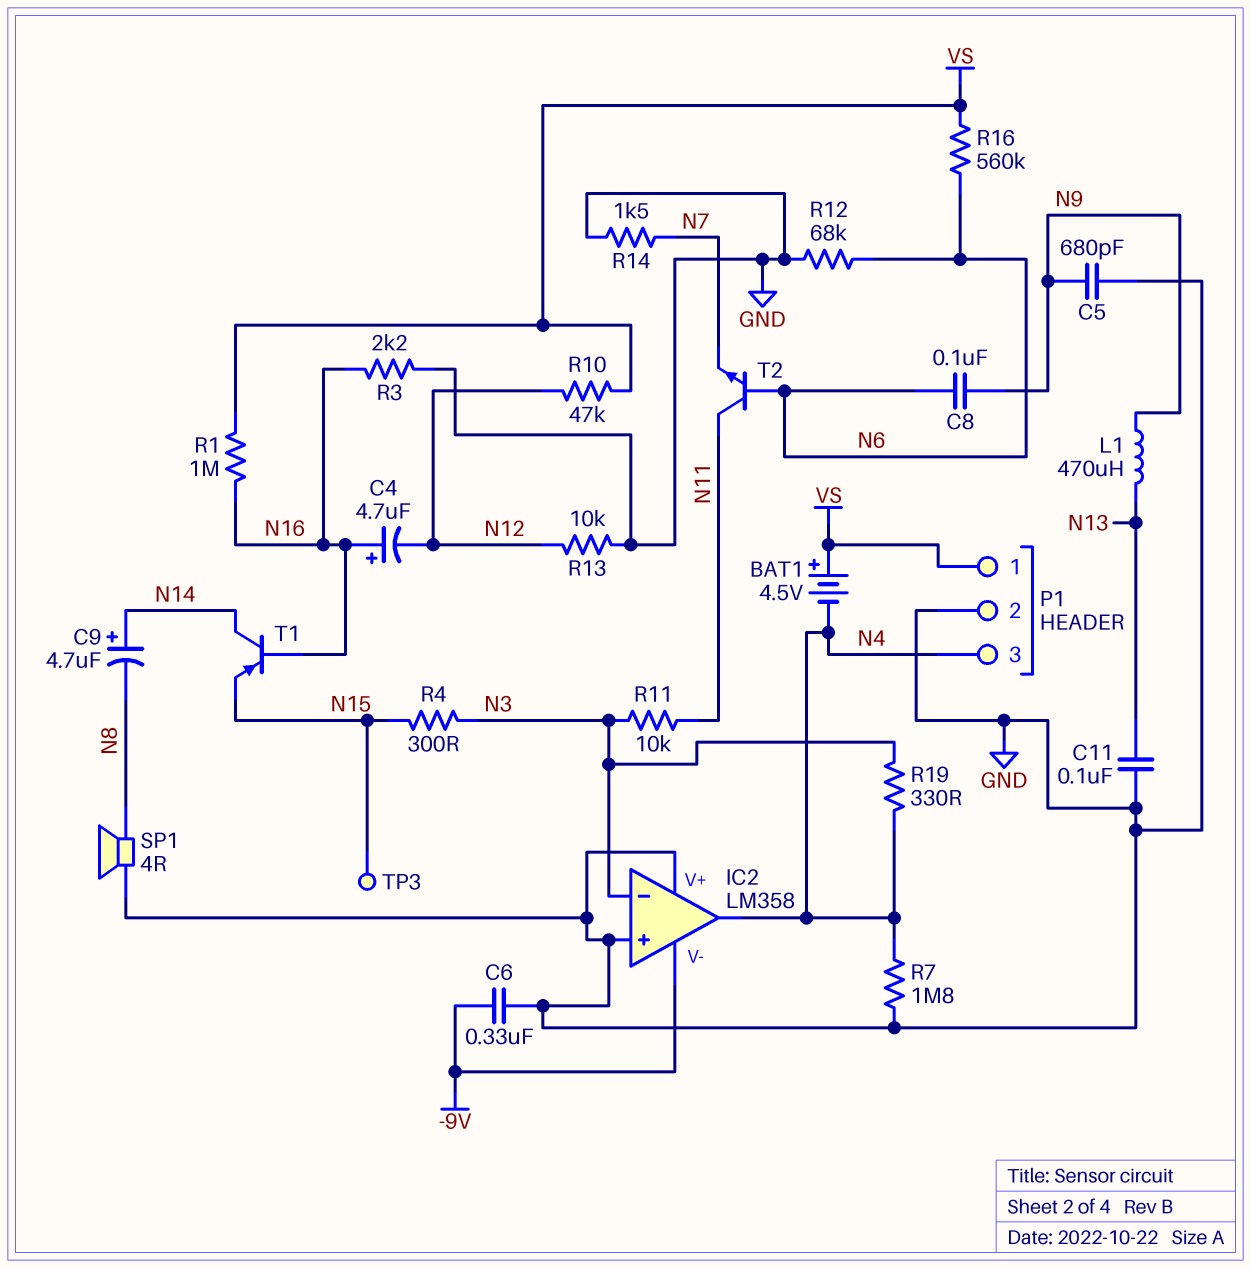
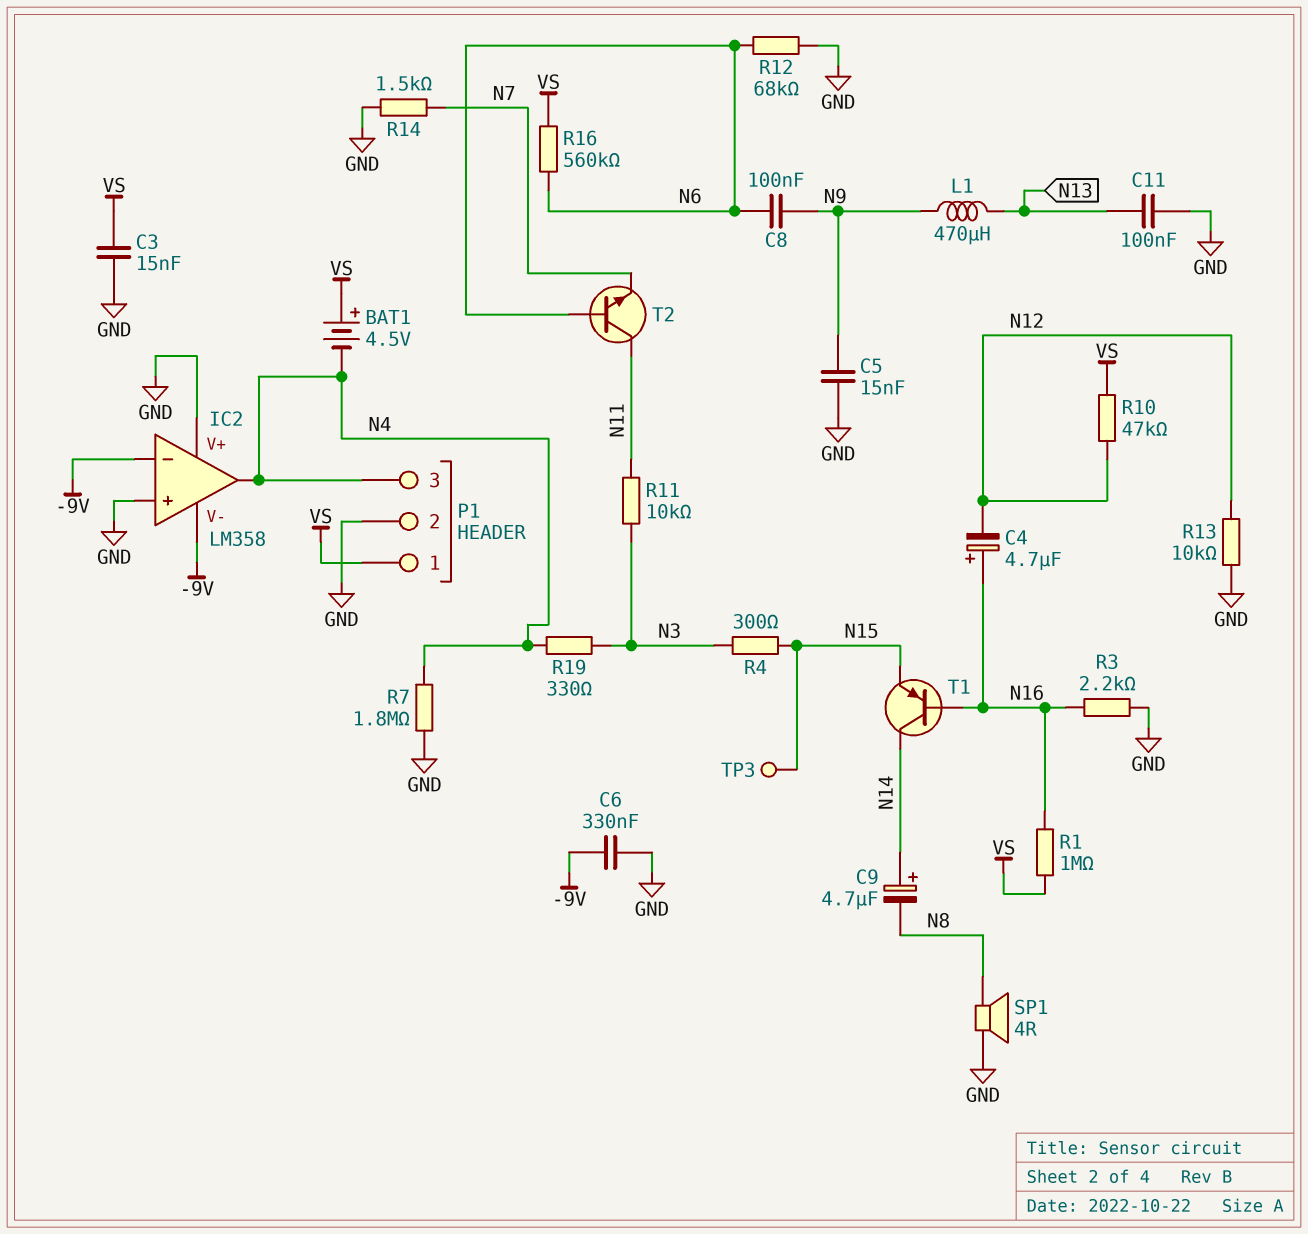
C3: none -> 15nF (GND, VS)
C5: 680pF (GND, N9) -> 15nF (GND, N9)
IC2 pin in-: N3 -> -9V

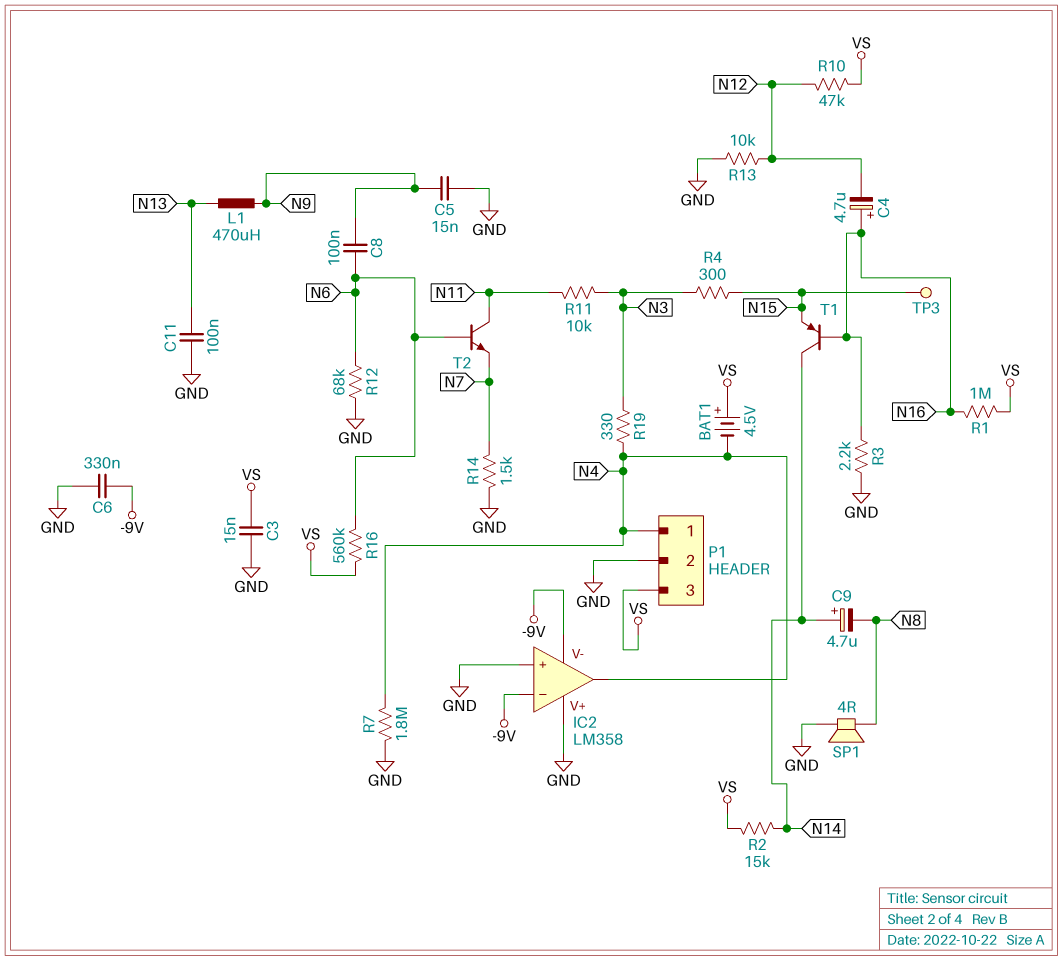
P1 pin 1: VS -> N4
P1 pin 3: N4 -> VS
R2: none -> 15k (N14, VS)

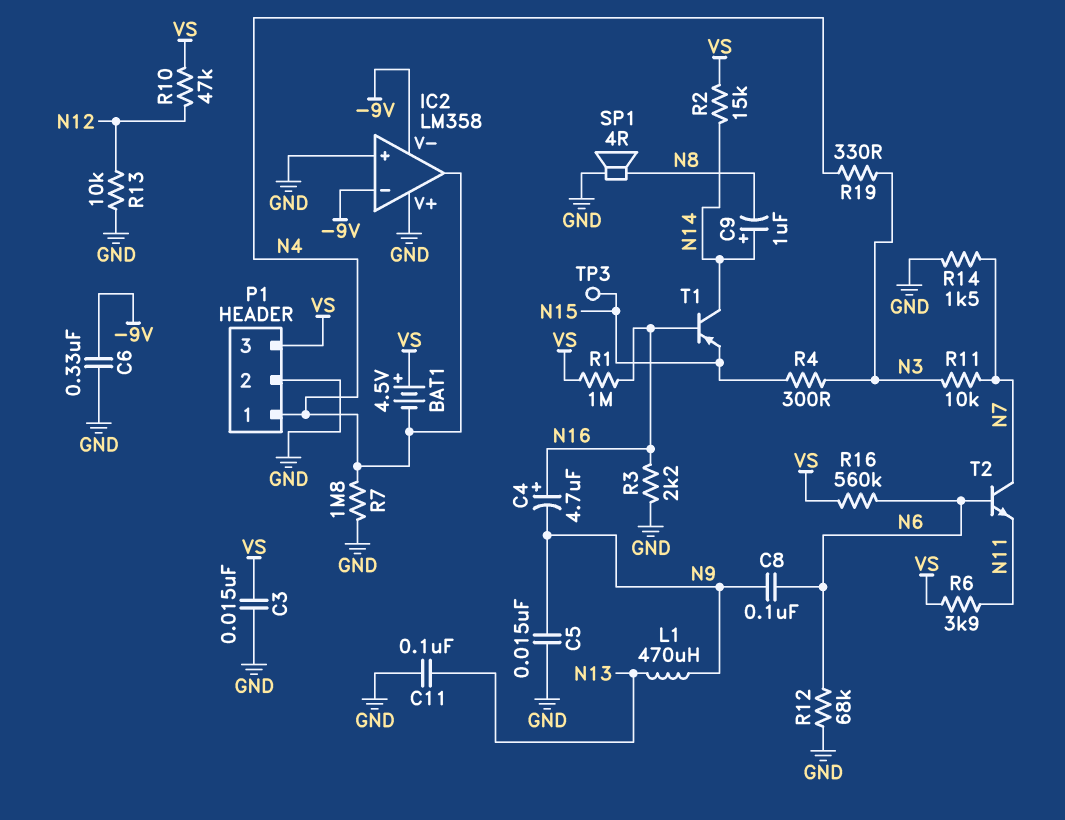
C4: 4.7uF (plus N16, minus N12) -> 4.7uF (plus N16, minus N9)
C9: 4.7uF (plus N14, minus N8) -> 1uF (plus N14, minus N8)
R6: none -> 3.9k (N11, VS)
R11: 10k (N3, N11) -> 10k (N3, N7)
T2: NPN (B N6, C N11, E N7) -> NPN (B N6, C N7, E N11)

